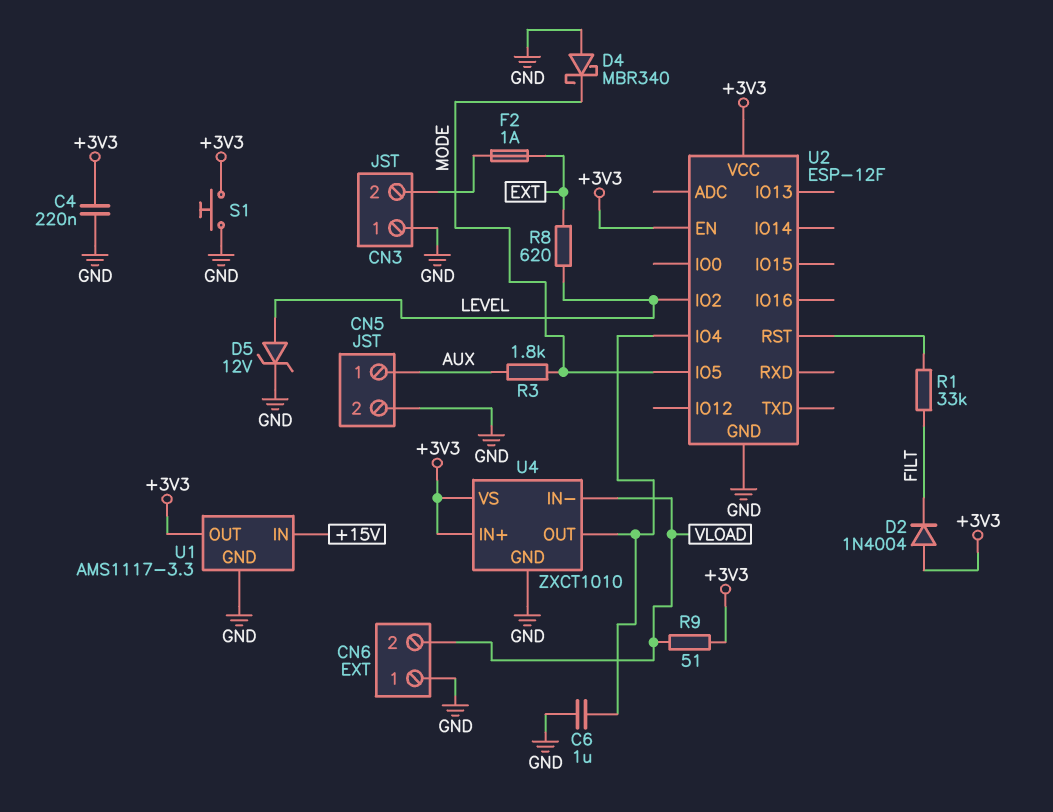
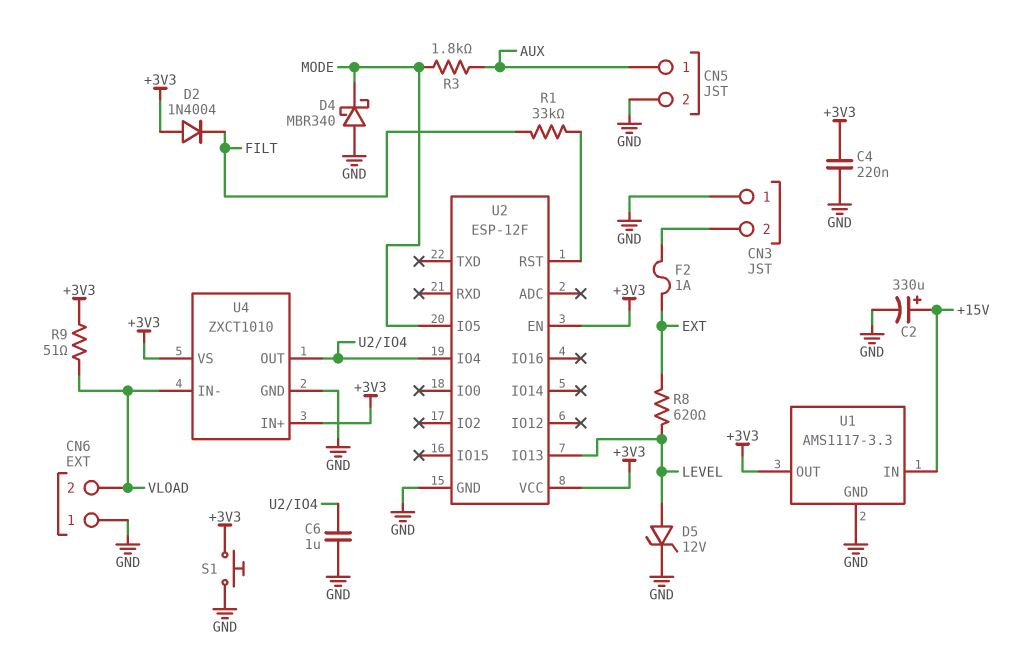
C2: none -> 330uF (plus +15V, minus GND)
U2 pin IO2: LEVEL -> none
U2 pin IO13: none -> LEVEL

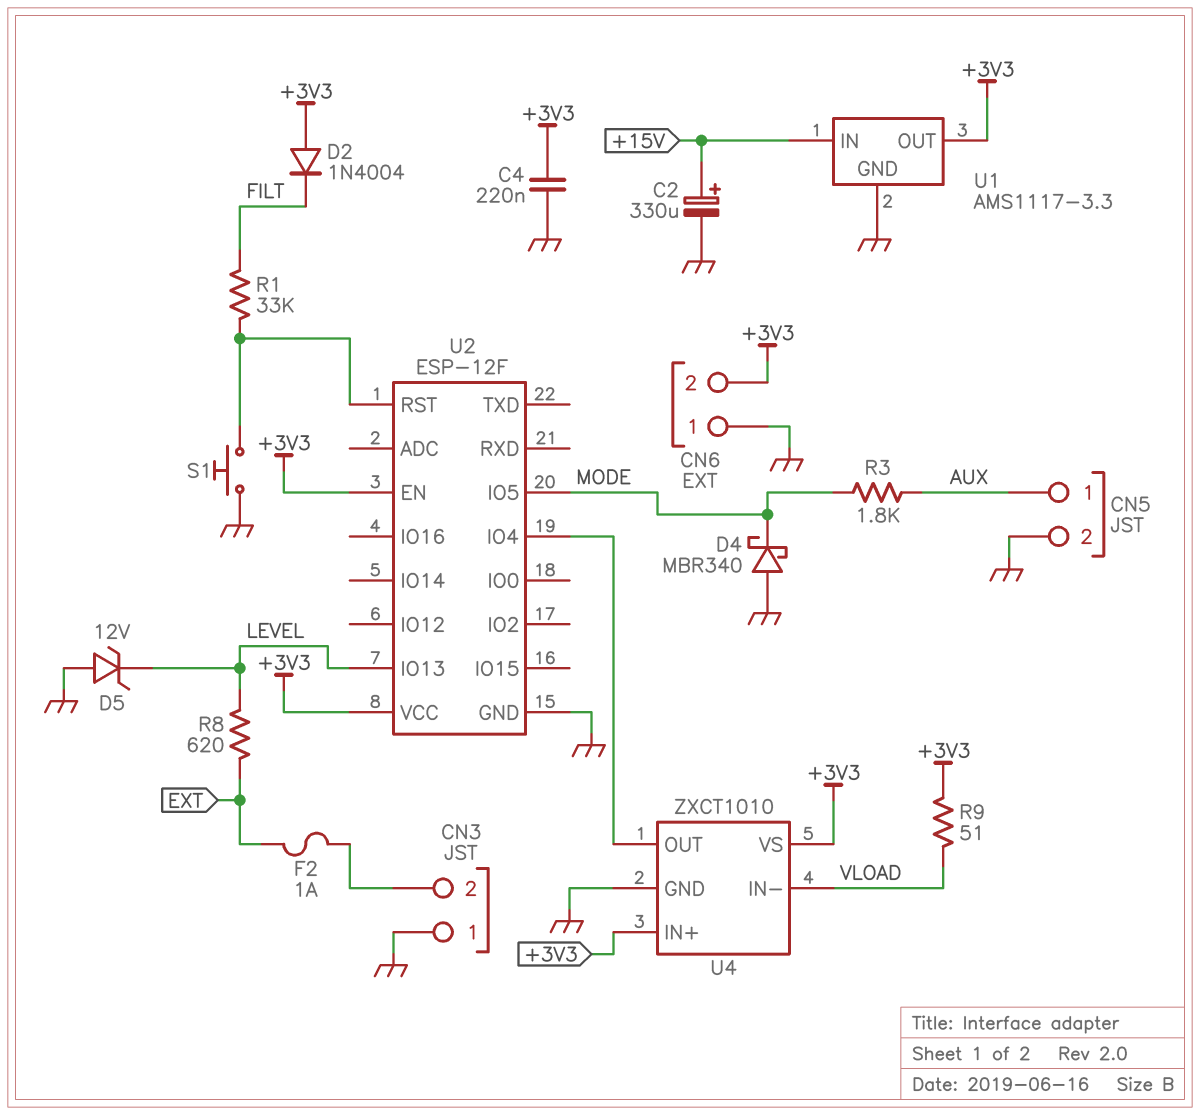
C6: 1uF (GND, U2/IO4) -> none
CN6 pin 2: VLOAD -> +3V3
D5: zener 12V (A LEVEL, K GND) -> zener 12V (A GND, K LEVEL)
S1: button (+3V3, GND) -> button (GND, U2/RST)

